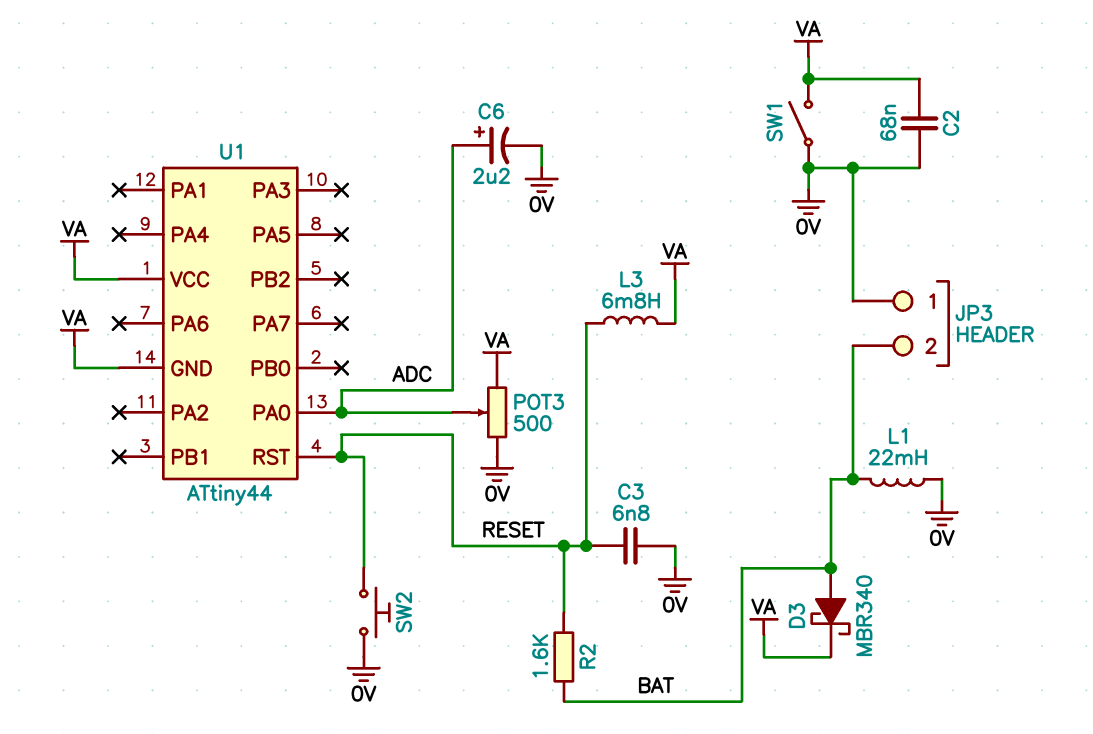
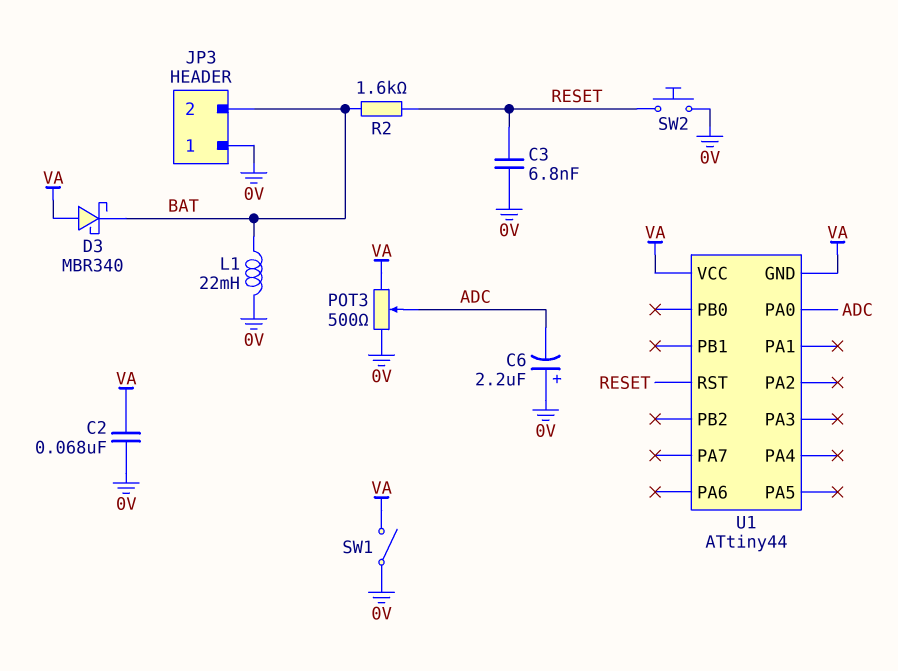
C6: 2.2uF (plus ADC, minus 0V) -> 2.2uF (plus 0V, minus ADC)
D3: schottky MBR340 (A BAT, K VA) -> schottky MBR340 (A VA, K BAT)
L3: 6.8mH (RESET, VA) -> none

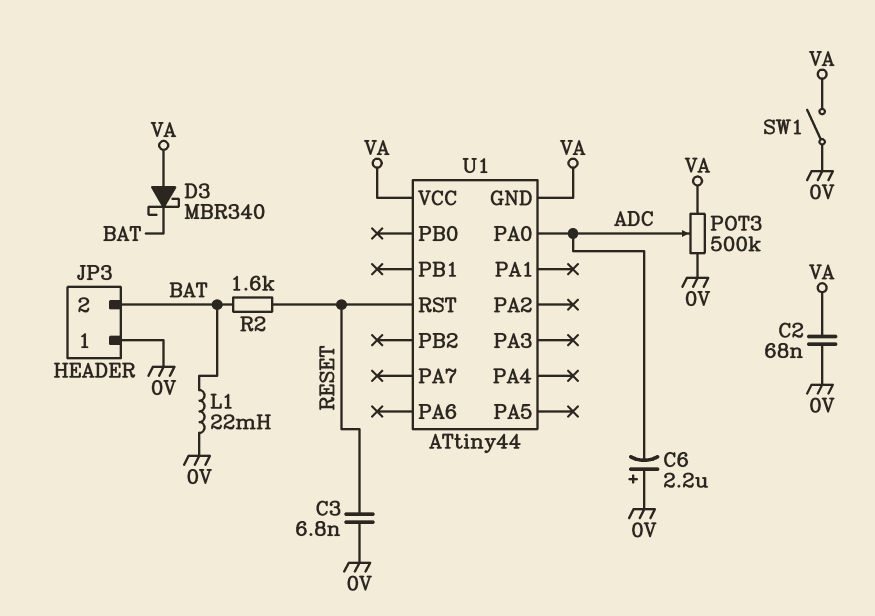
POT3: 500 (0V, VA, wiper ADC) -> 500k (0V, VA, wiper ADC)
SW2: button (0V, RESET) -> none

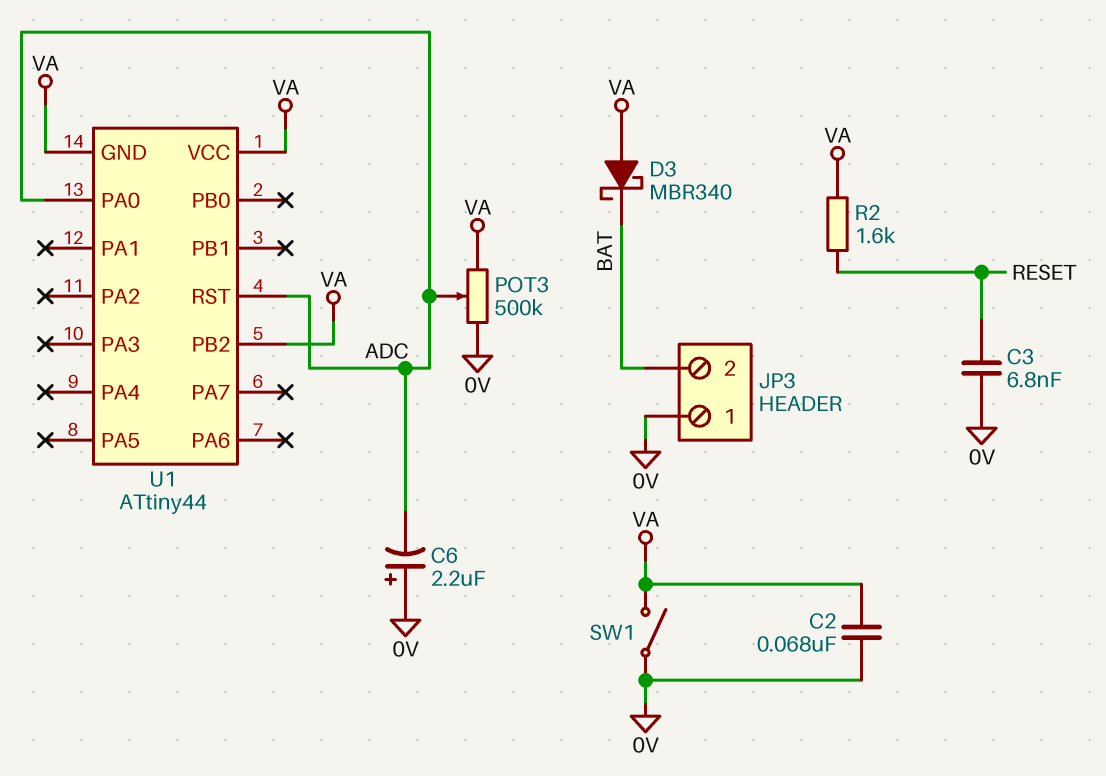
L1: 22mH (0V, BAT) -> none
R2: 1.6k (BAT, RESET) -> 1.6k (RESET, VA)
U1 pin PB2: none -> VA
U1 pin RST: RESET -> ADC

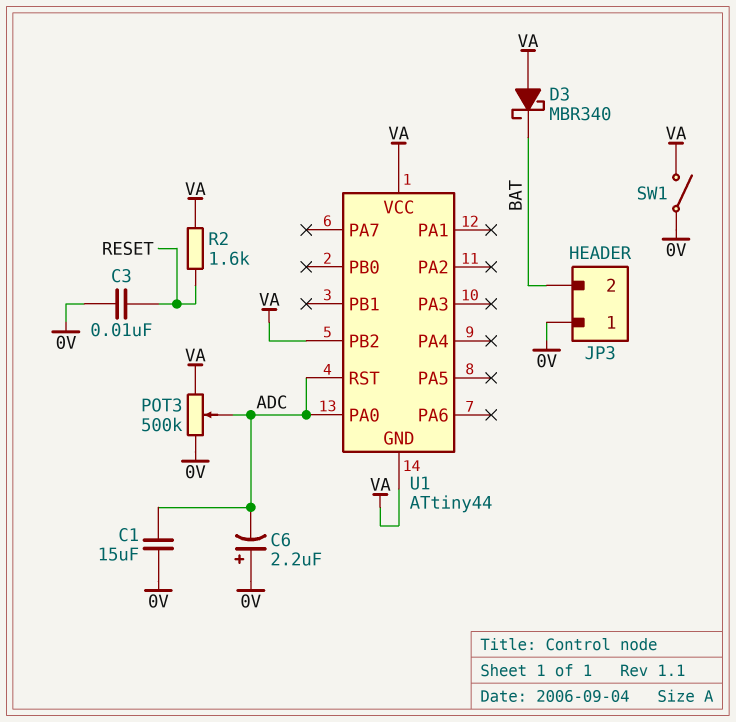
C1: none -> 15uF (0V, ADC)
C2: 68nF (0V, VA) -> none
C3: 6.8nF (0V, RESET) -> 10nF (0V, RESET)

